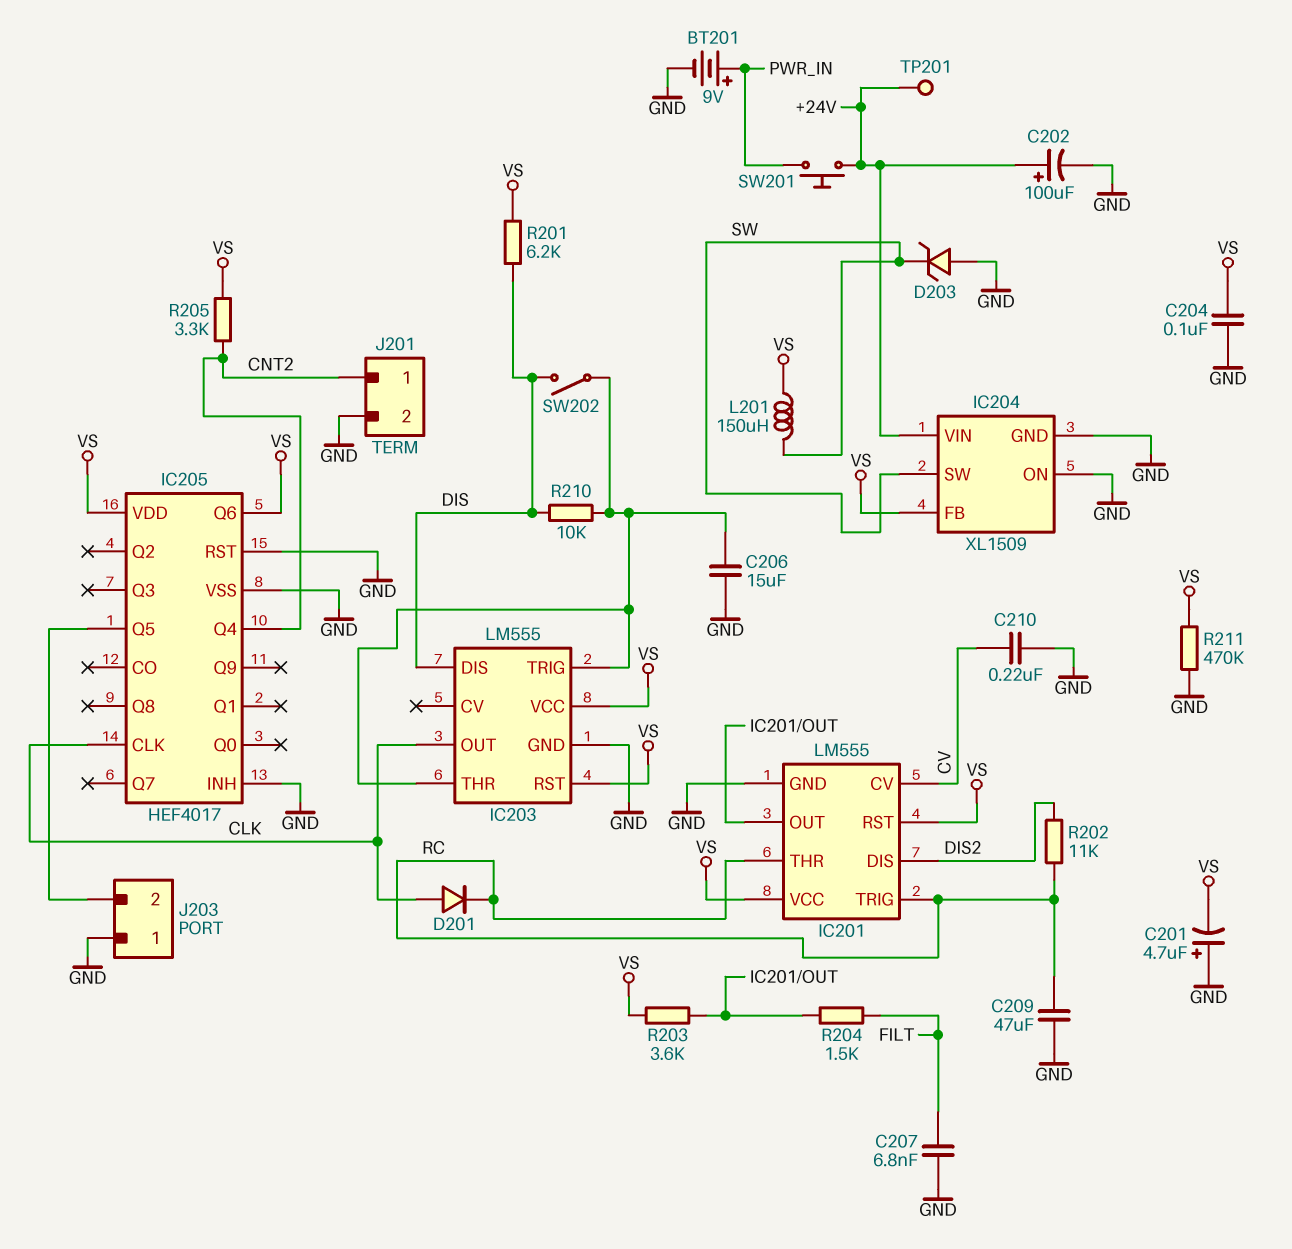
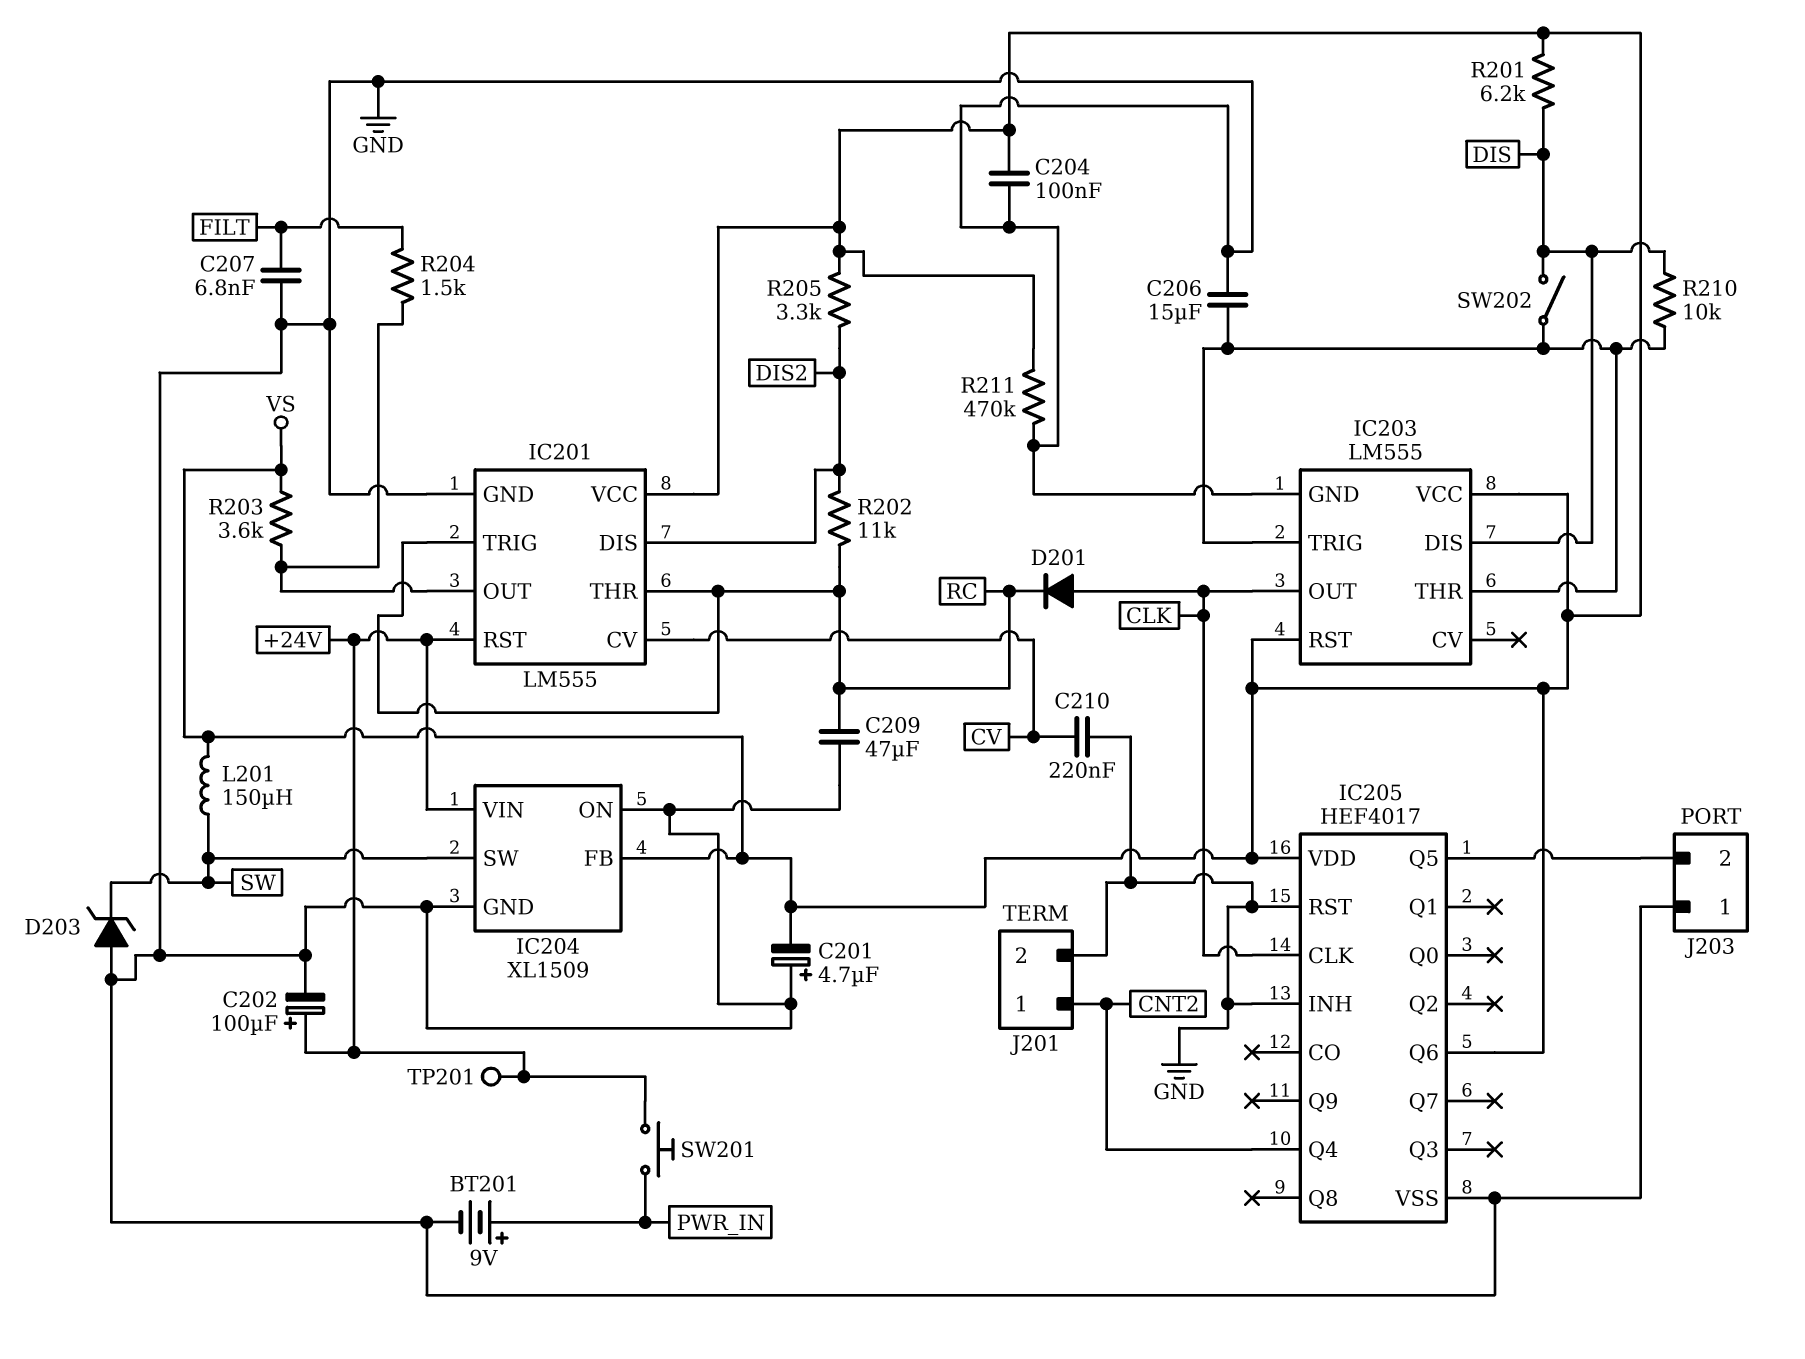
IC201 pin RST: VS -> +24V
R205: 3.3k (CNT2, VS) -> 3.3k (DIS2, VS)

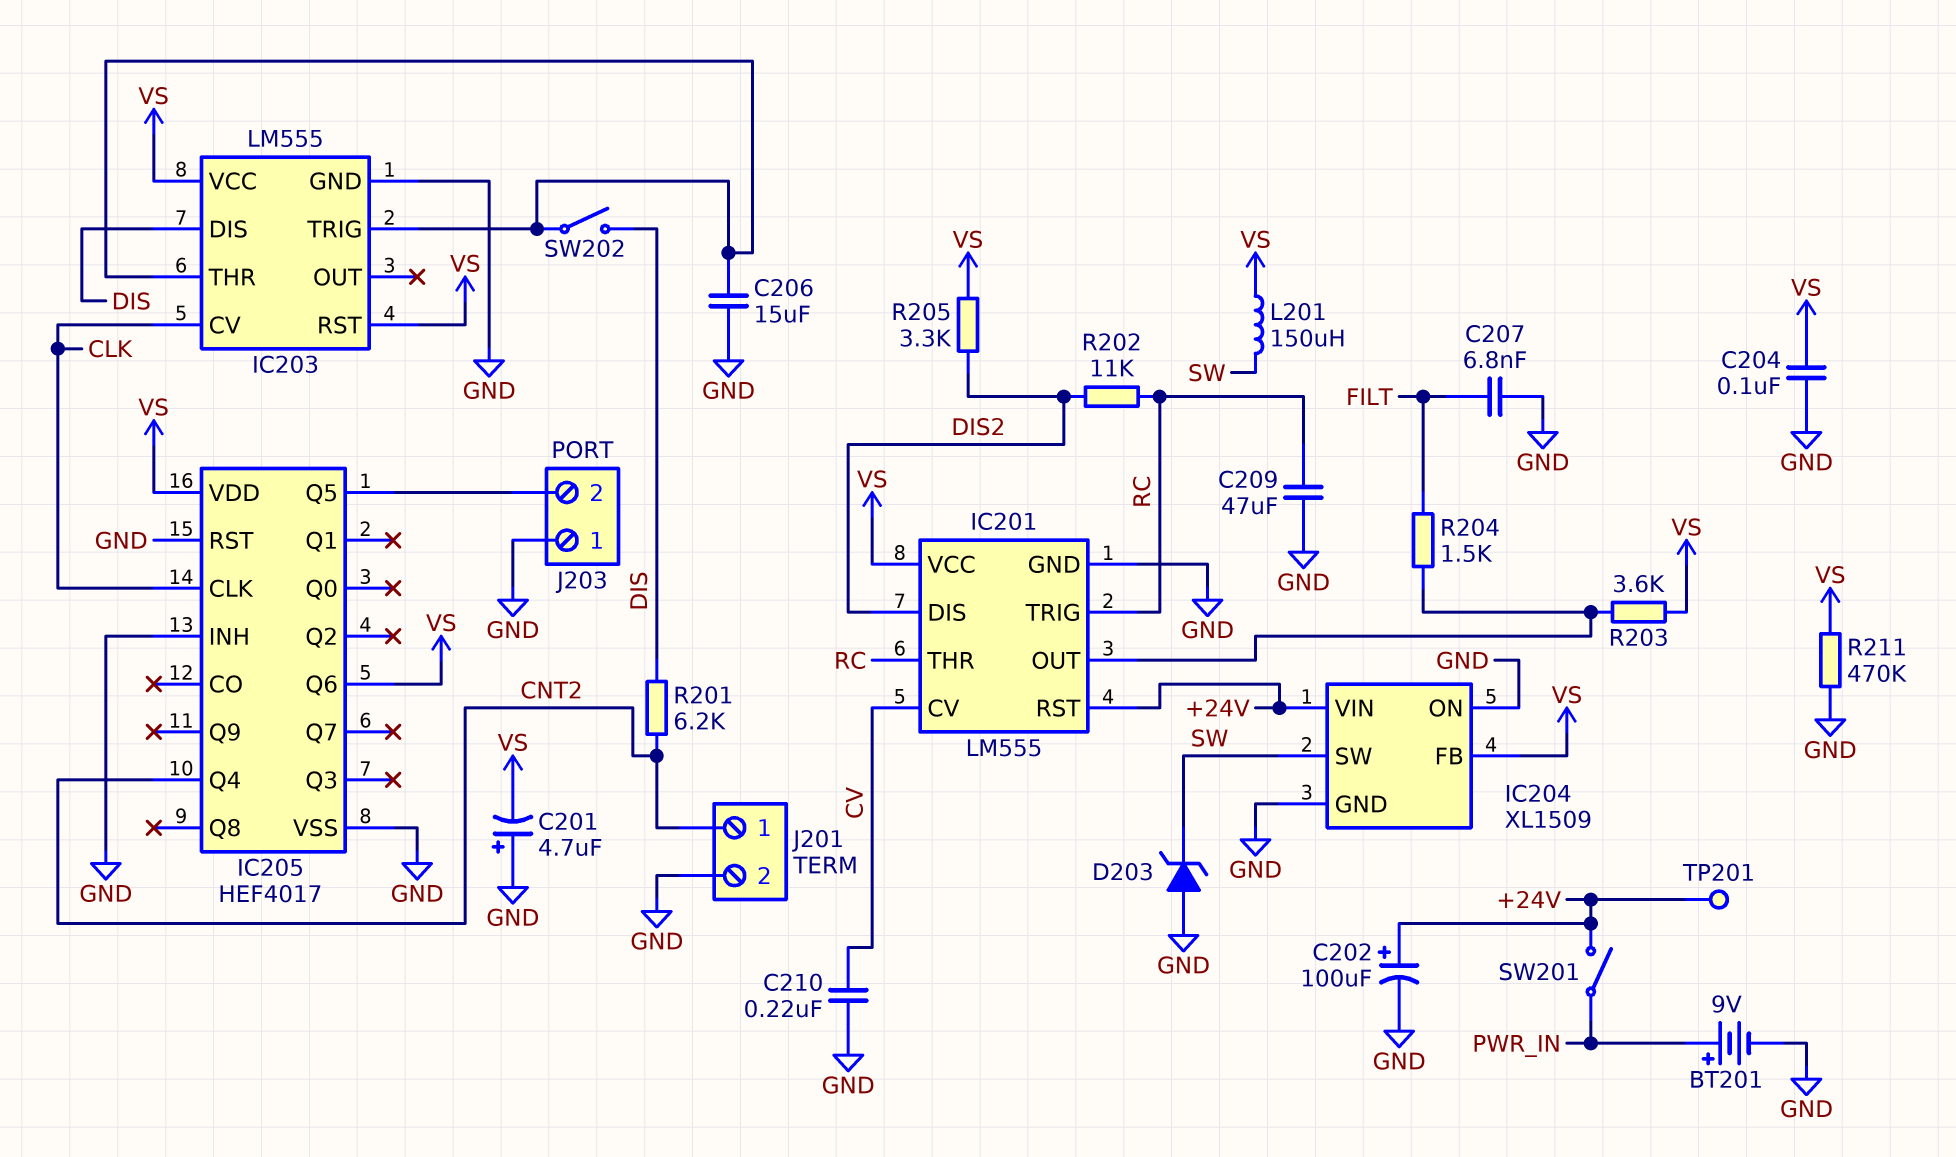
D201: diode (A CLK, K RC) -> none
IC203 pin CV: none -> CLK
IC203 pin OUT: CLK -> none
R201: 6.2k (DIS, VS) -> 6.2k (CNT2, DIS)
R210: 10k (DIS, IC203/THR) -> none
SW201: button (+24V, PWR_IN) -> switch (+24V, PWR_IN)

